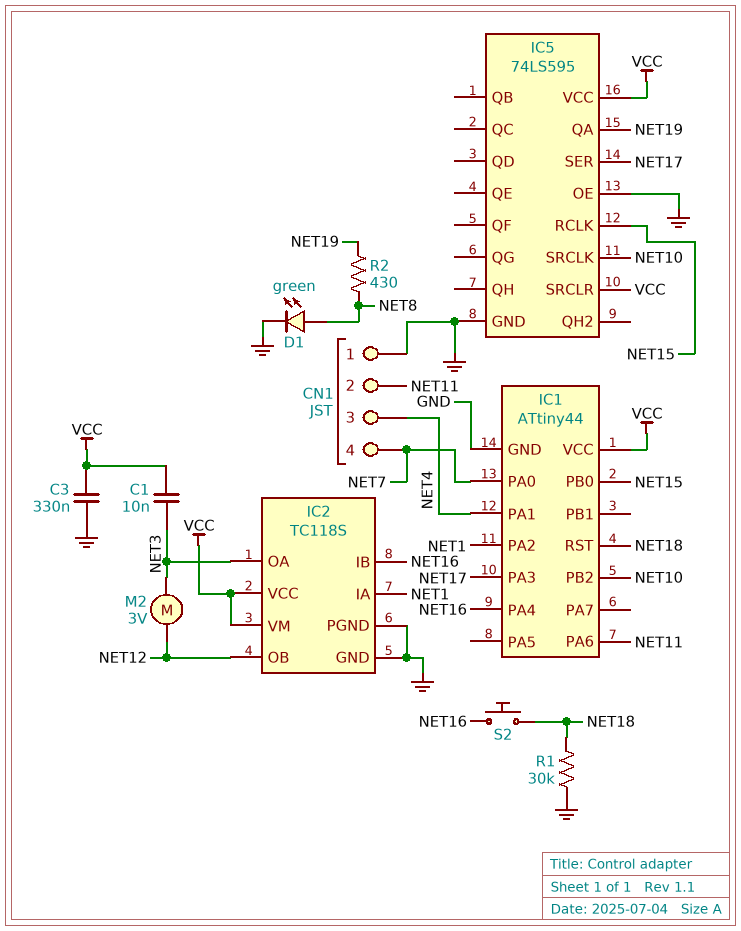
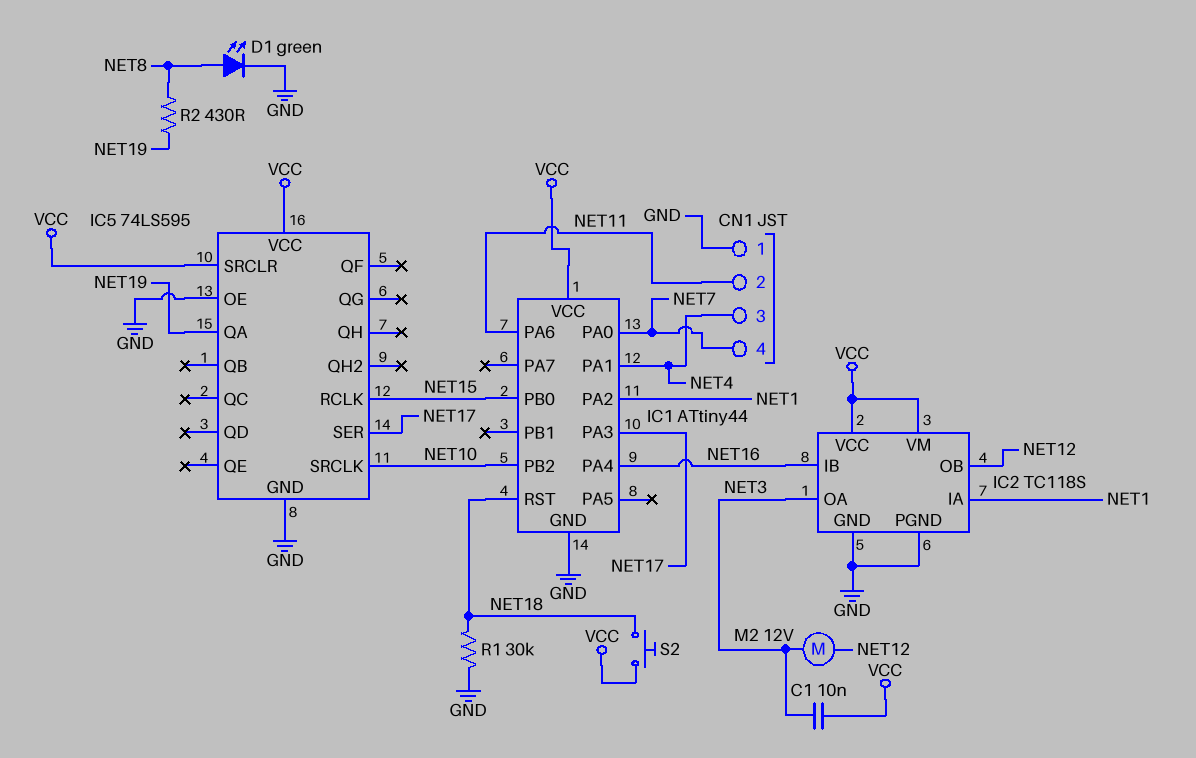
C3: 330nF (GND, VCC) -> none
M2: motor 3V (NET3, NET12) -> motor 12V (NET3, NET12)
S2: button (NET16, NET18) -> button (NET18, VCC)

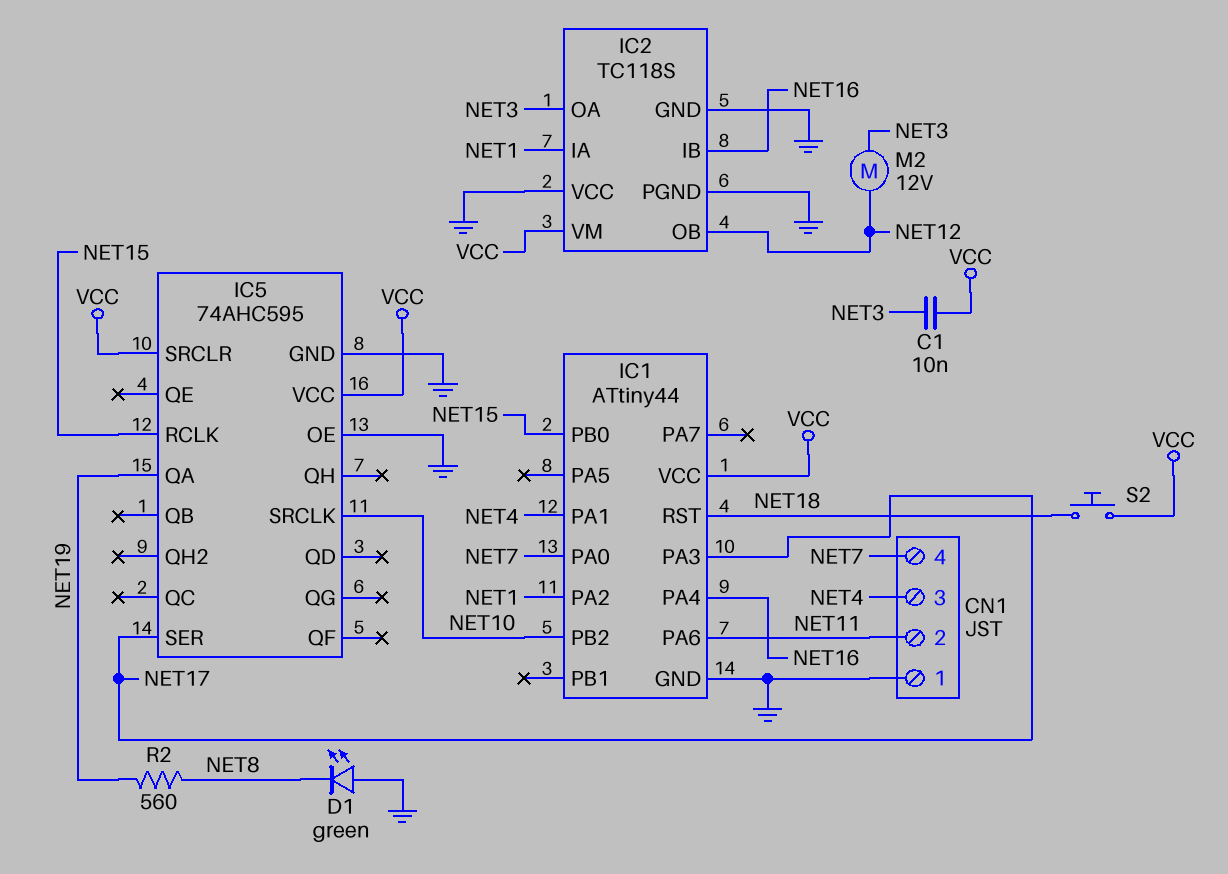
D1: LED green (A NET8, K GND) -> LED green (A GND, K NET8)
IC2 pin VCC: VCC -> GND
IC5: 74LS595 -> 74AHC595
R1: 30k (GND, NET18) -> none
R2: 430 (NET8, NET19) -> 560 (NET8, NET19)

